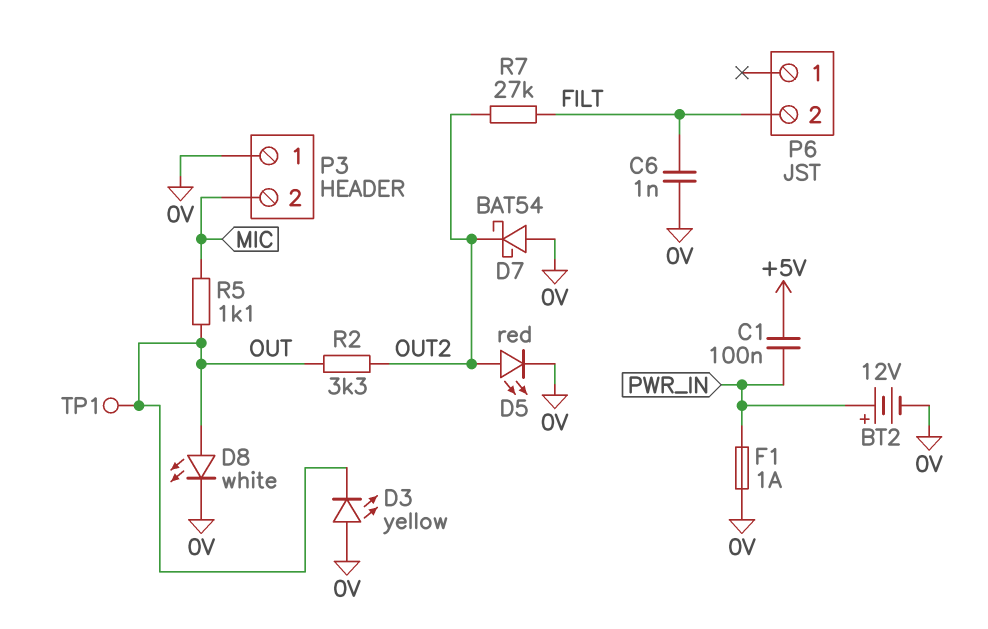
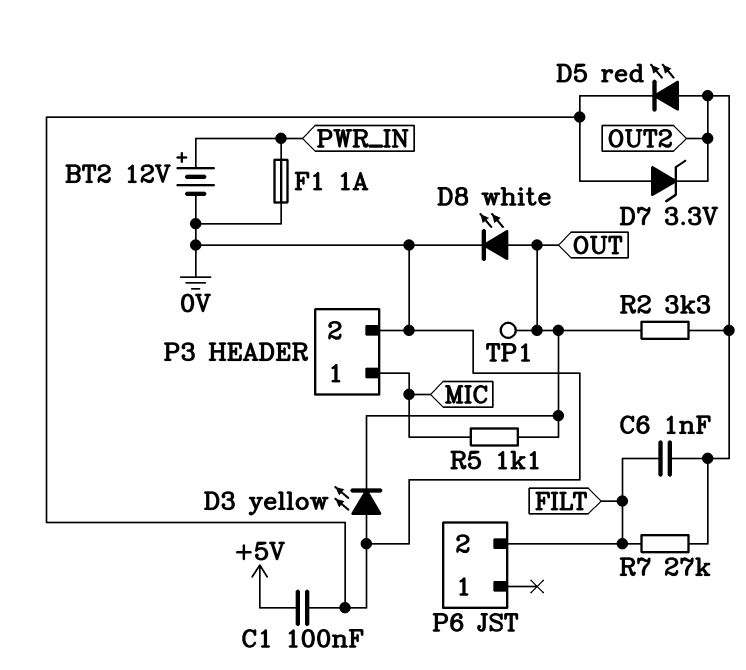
C1: 100nF (+5V, PWR_IN) -> 100nF (+5V, 0V)
C6: 1nF (0V, FILT) -> 1nF (FILT, OUT2)
D7: schottky BAT54 (A 0V, K OUT2) -> zener 3.3V (A 0V, K OUT2)
P3 pin 1: 0V -> MIC
P3 pin 2: MIC -> 0V

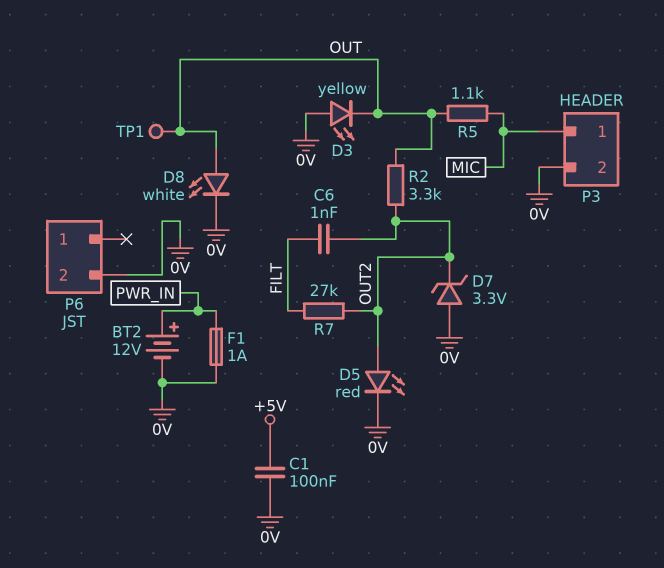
P6 pin 2: FILT -> 0V

